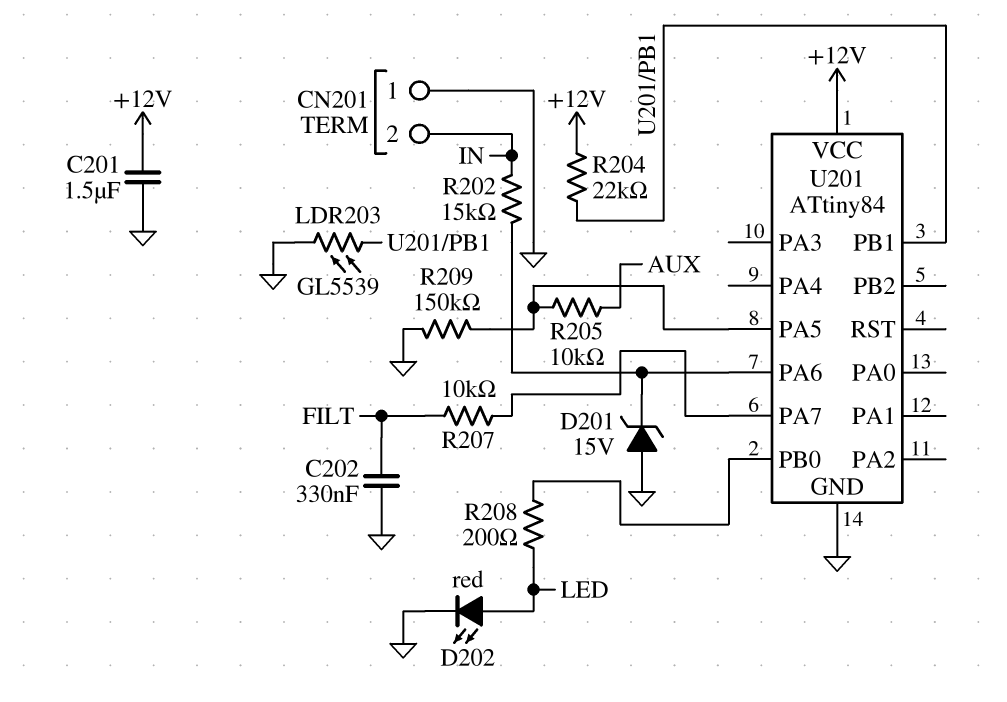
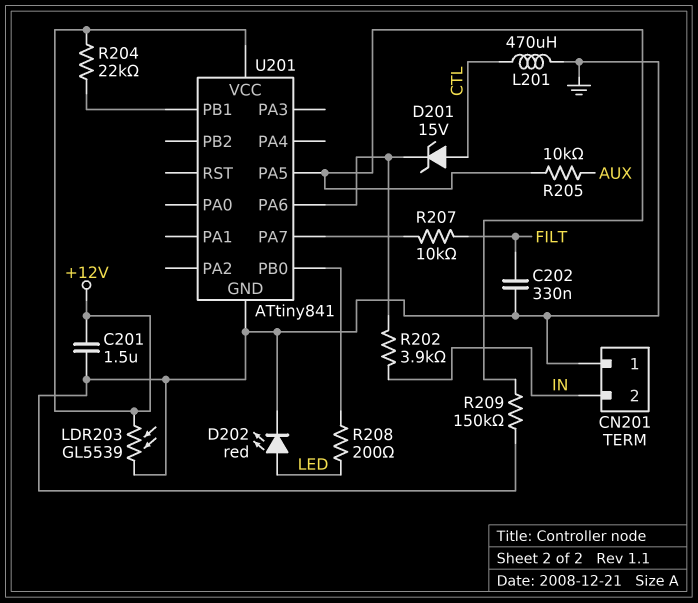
D201: zener 15V (A GND, K U201/PA6) -> zener 15V (A CTL, K U201/PA6)
L201: none -> 470uH (CTL, GND)
LDR203: GL5539 (GND, U201/PB1) -> GL5539 (+12V, GND)
R202: 15k (IN, U201/PA6) -> 3.9k (IN, U201/PA6)
U201: ATtiny84 -> ATtiny841

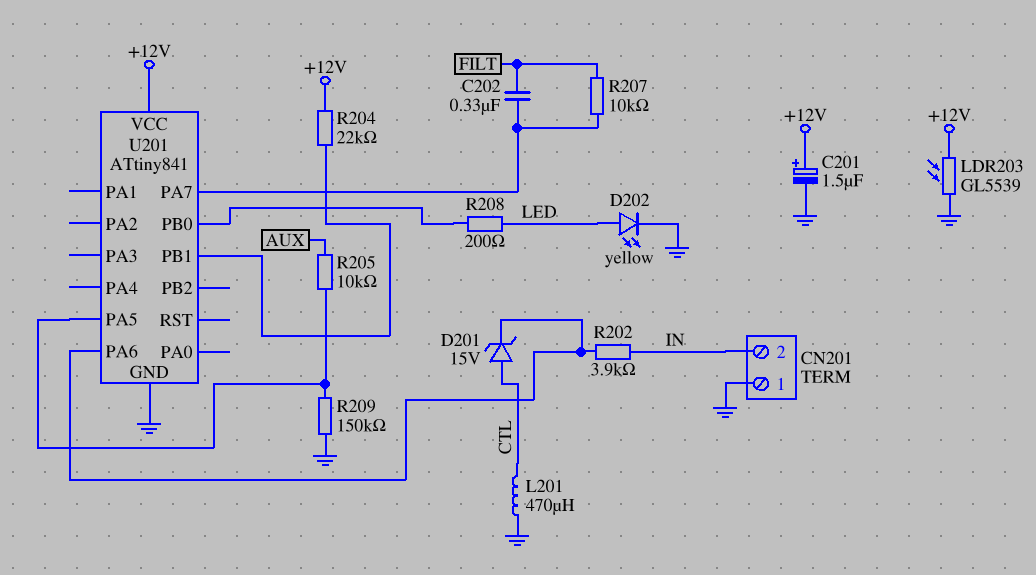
C201: 1.5uF (+12V, GND) -> 1.5uF (plus +12V, minus GND)
C202: 330nF (FILT, GND) -> 330nF (FILT, U201/PA7)
D202: LED red (A LED, K GND) -> LED yellow (A LED, K GND)

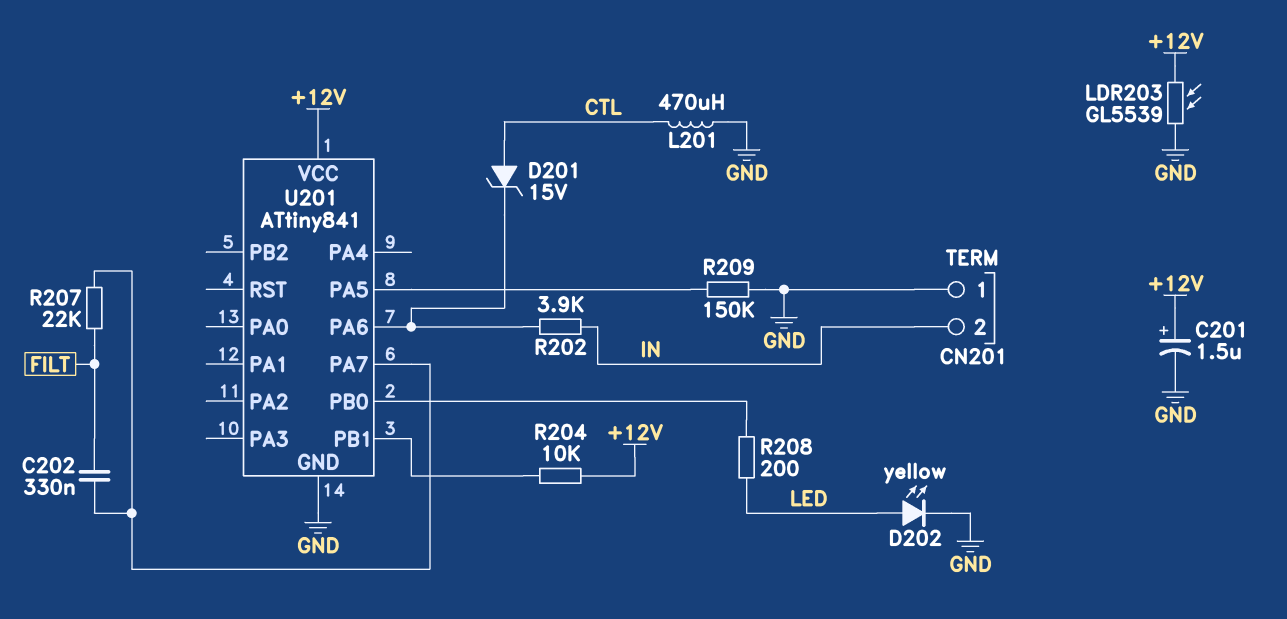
R204: 22k (+12V, U201/PB1) -> 10k (+12V, U201/PB1)
R205: 10k (AUX, U201/PA5) -> none
R207: 10k (FILT, U201/PA7) -> 22k (FILT, U201/PA7)

